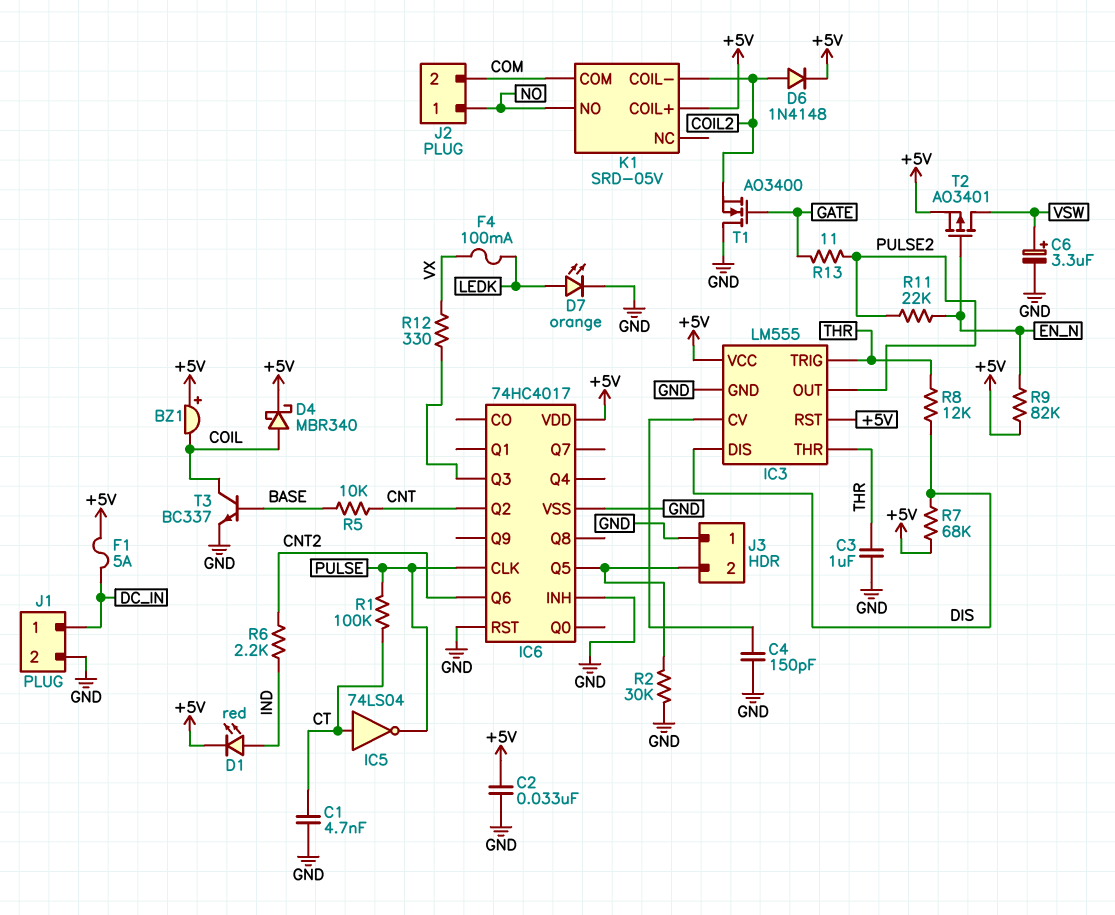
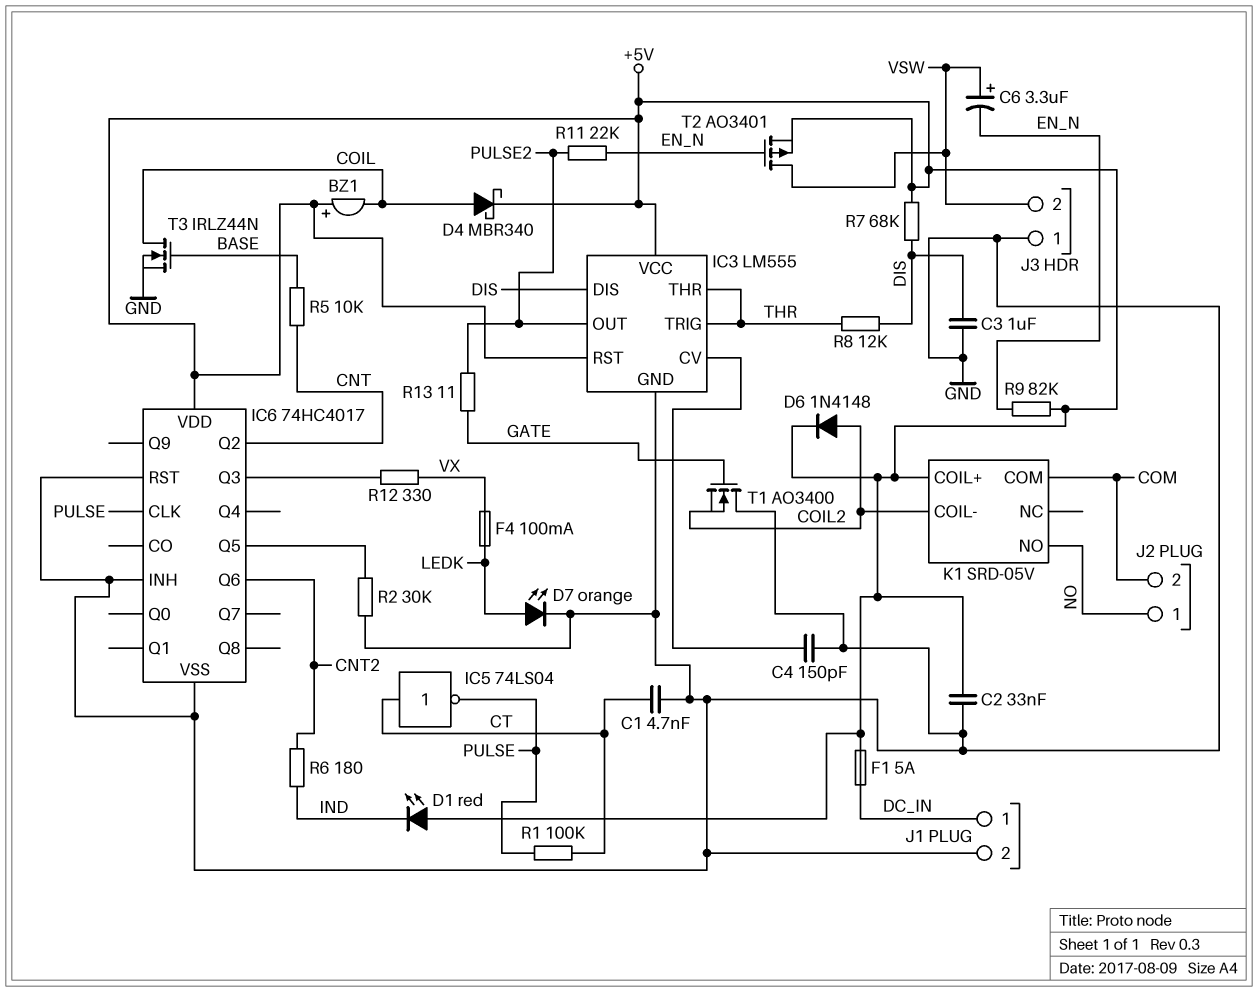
C3: 1uF (GND, THR) -> 1uF (DIS, GND)
C6: 3.3uF (plus VSW, minus GND) -> 3.3uF (plus VSW, minus EN_N)
D1: LED red (A IND, K +5V) -> LED red (A +5V, K IND)
J3 pin 2: IC6/Q5 -> VSW
R6: 2.2k (CNT2, IND) -> 180 (CNT2, IND)
T3: NPN BC337 (B BASE, C COIL, E GND) -> NMOS IRLZ44N (G BASE, D COIL, S GND)

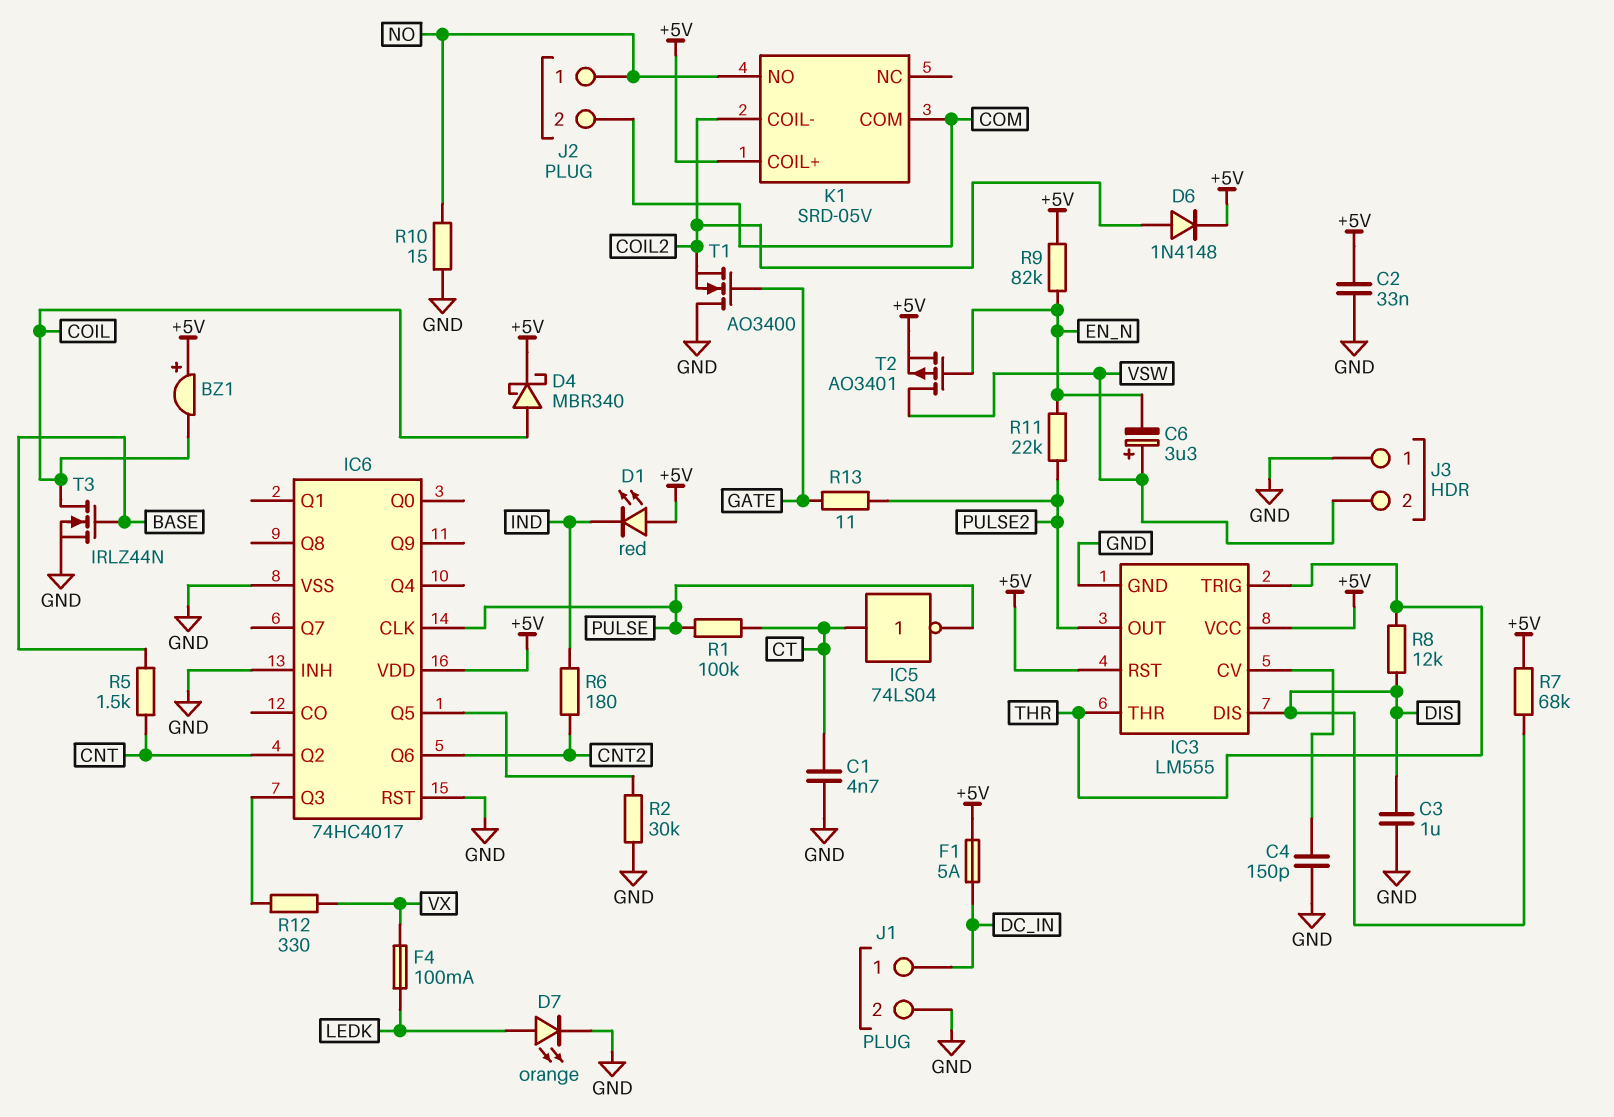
R5: 10k (BASE, CNT) -> 1.5k (BASE, CNT)
R10: none -> 15 (GND, NO)

